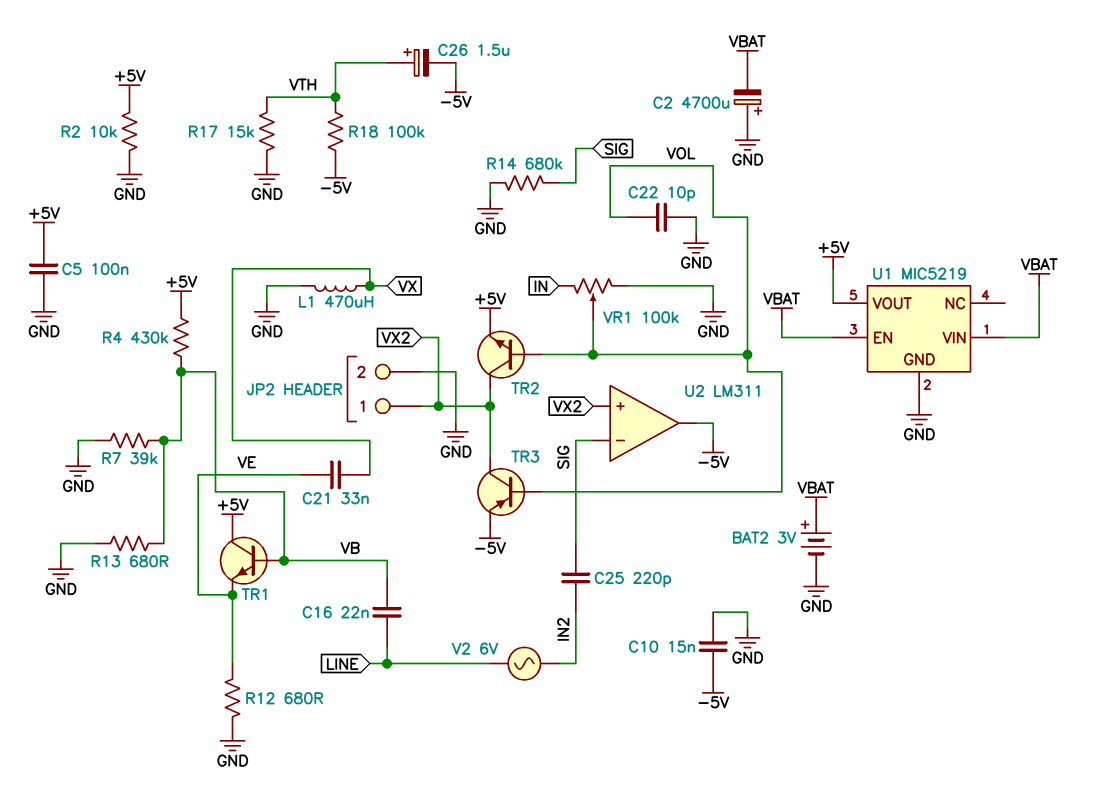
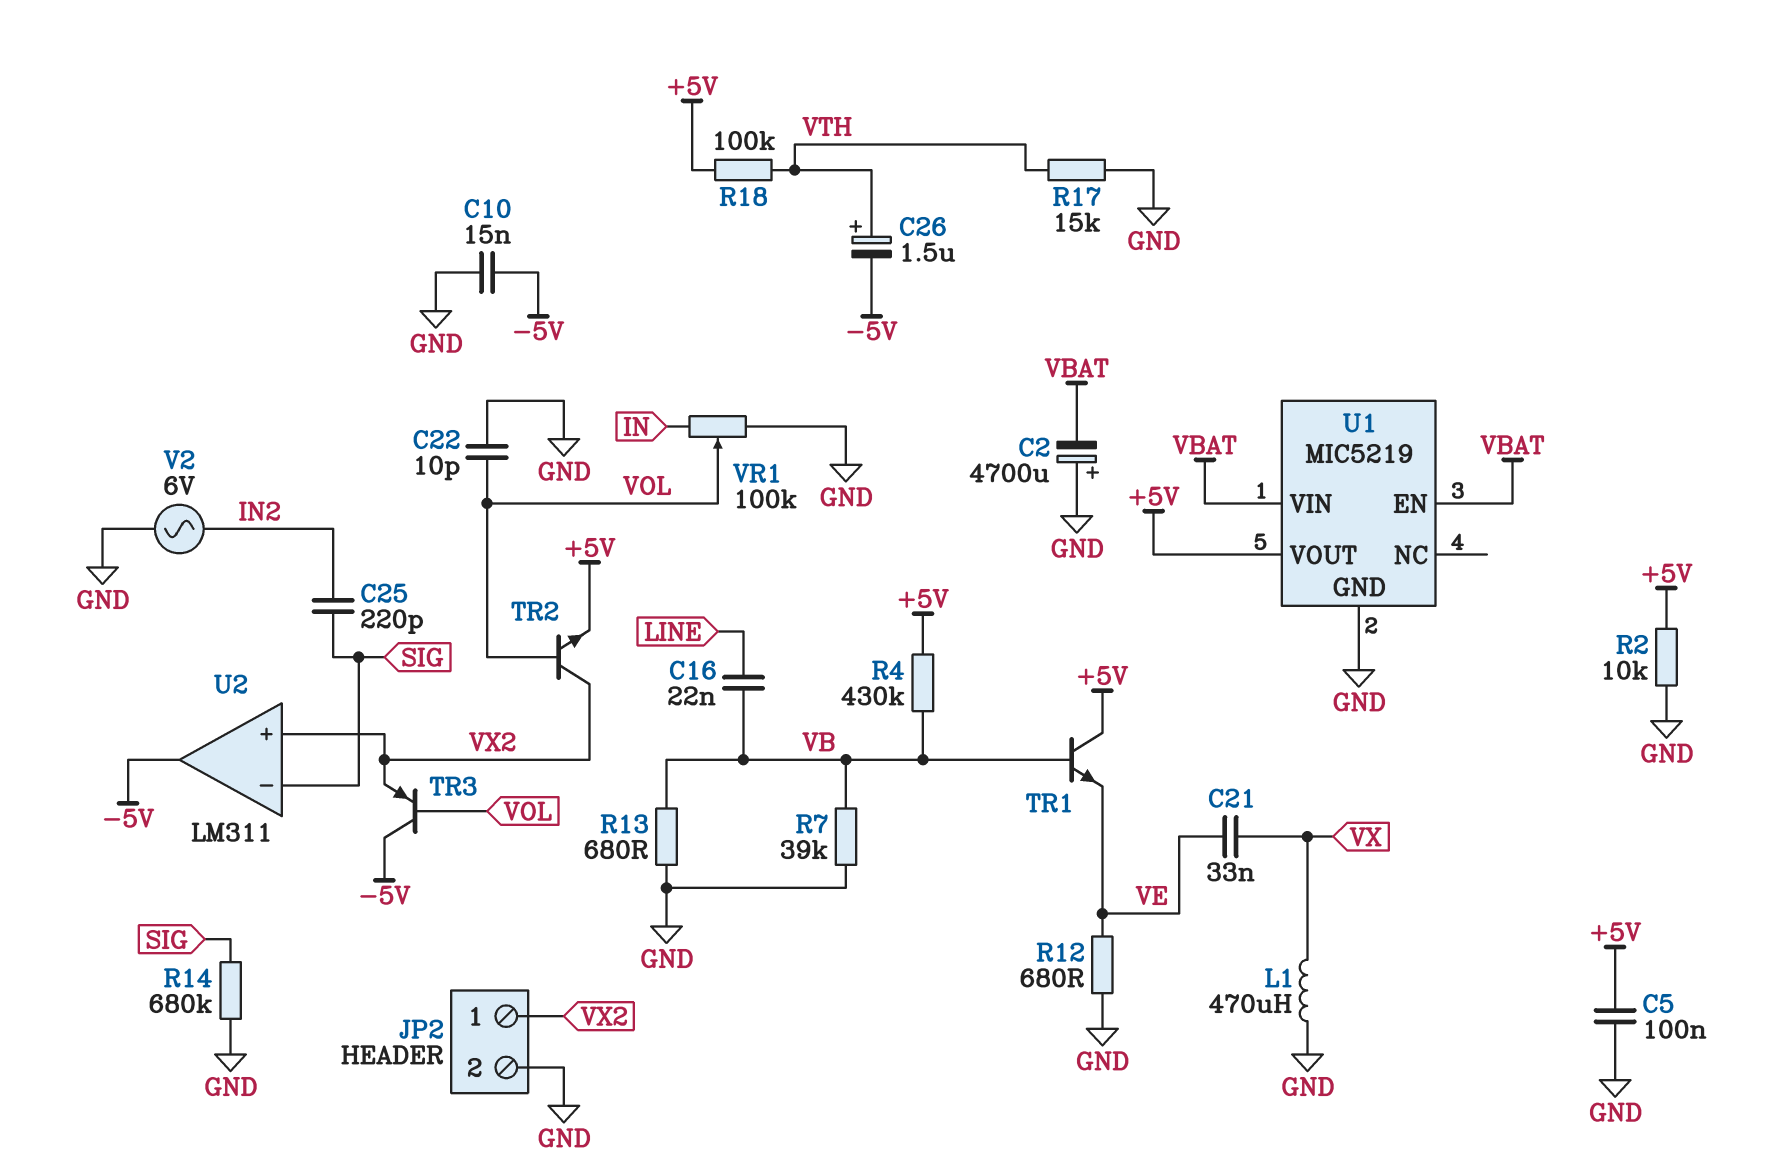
BAT2: 3V (plus VBAT, minus GND) -> none
R18: 100k (-5V, VTH) -> 100k (+5V, VTH)
TR3: PNP (B VOL, C VX2, E -5V) -> PNP (B VOL, C -5V, E VX2)
V2: AC 6V (IN2, LINE) -> AC 6V (GND, IN2)

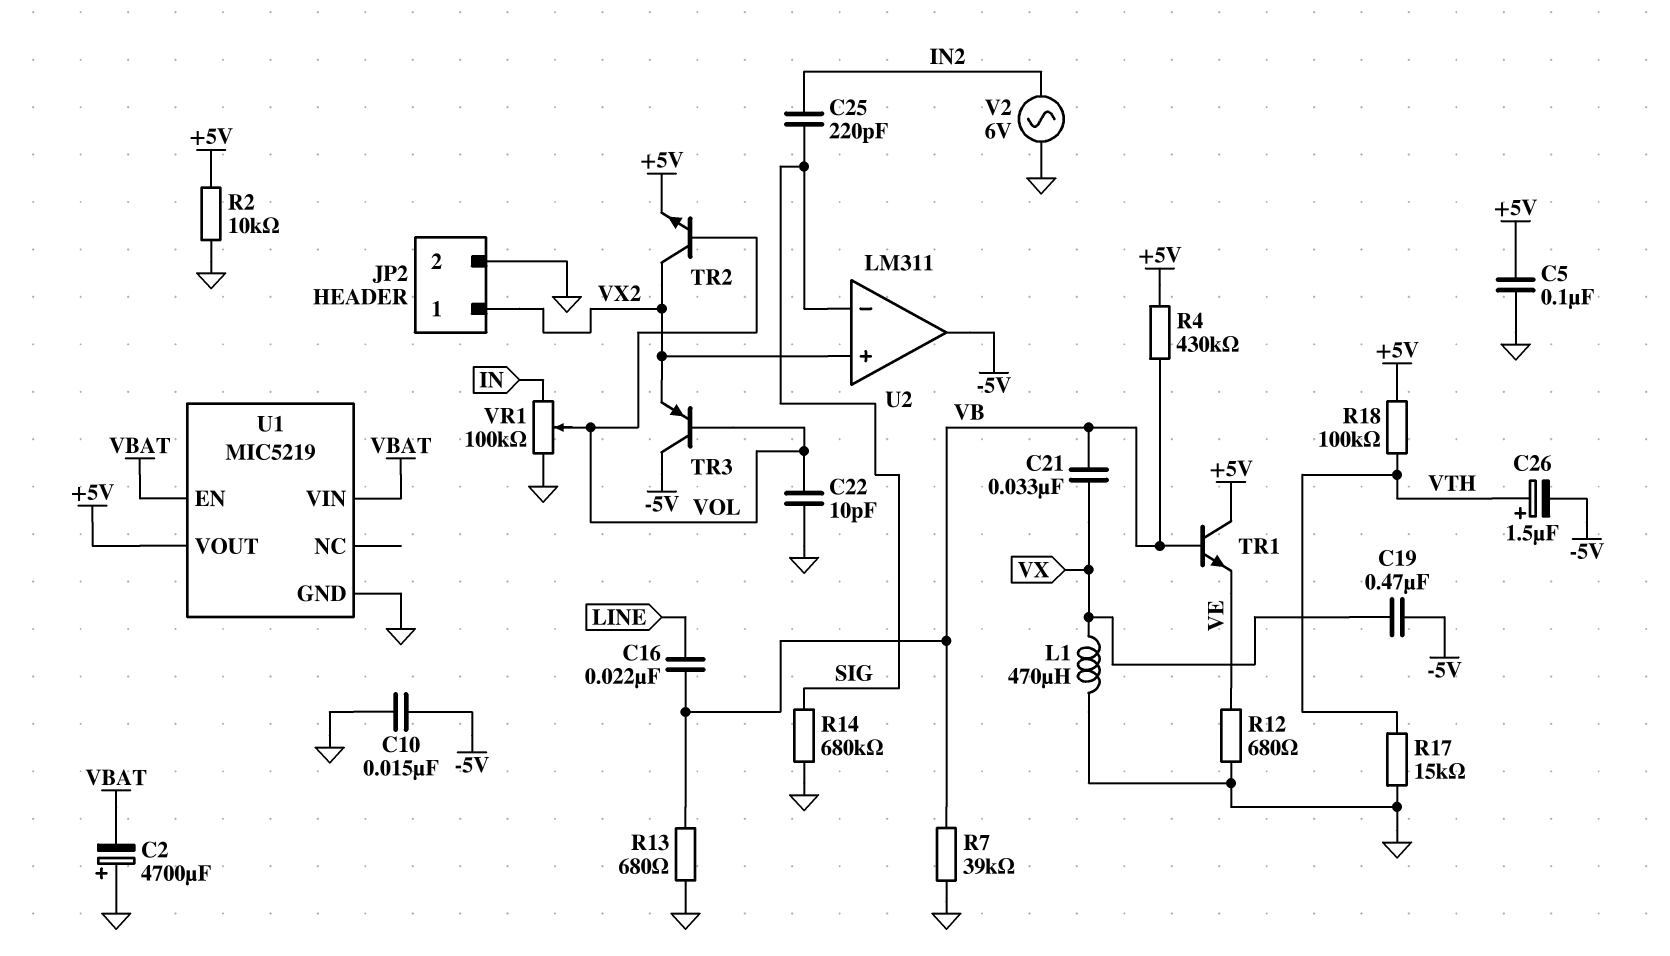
C19: none -> 470nF (-5V, VX)
C21: 33nF (VE, VX) -> 33nF (VB, VX)

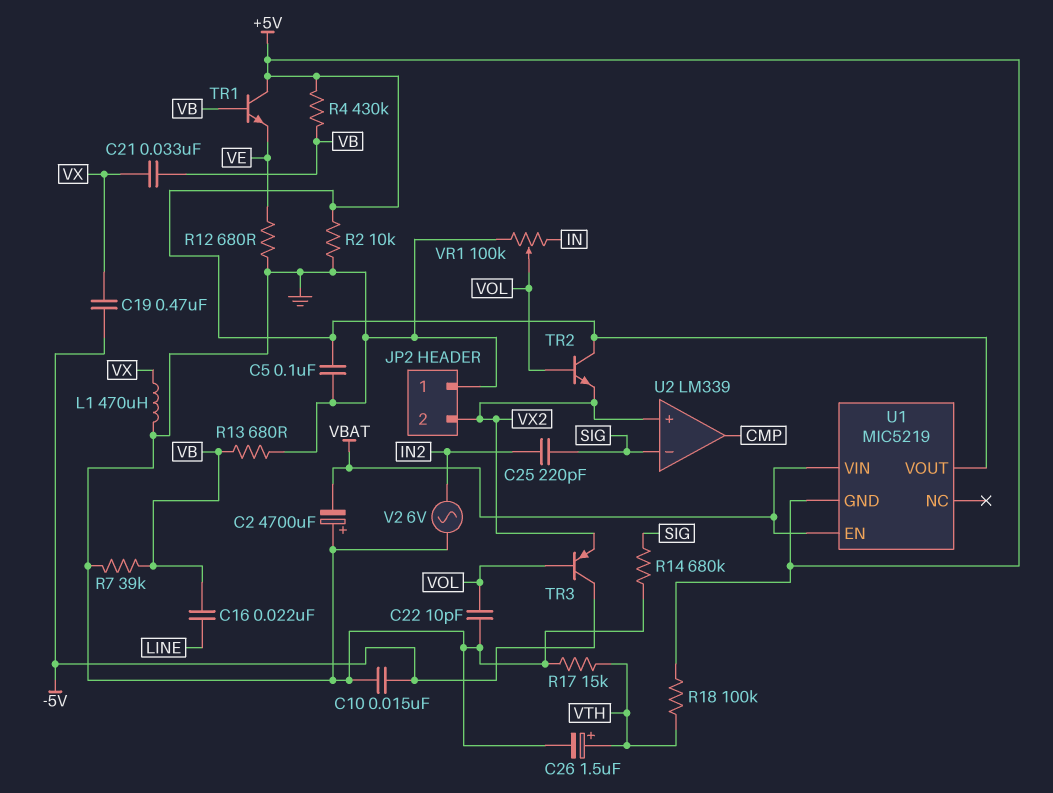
C26: 1.5uF (plus VTH, minus -5V) -> 1.5uF (plus VTH, minus GND)
JP2 pin 1: VX2 -> GND
JP2 pin 2: GND -> VX2
TR2: NPN (B VOL, C VX2, E +5V) -> NPN (B VOL, C +5V, E VX2)
U1 pin GND: GND -> +5V
U2: LM311 -> LM339
U2 pin out: -5V -> CMP

